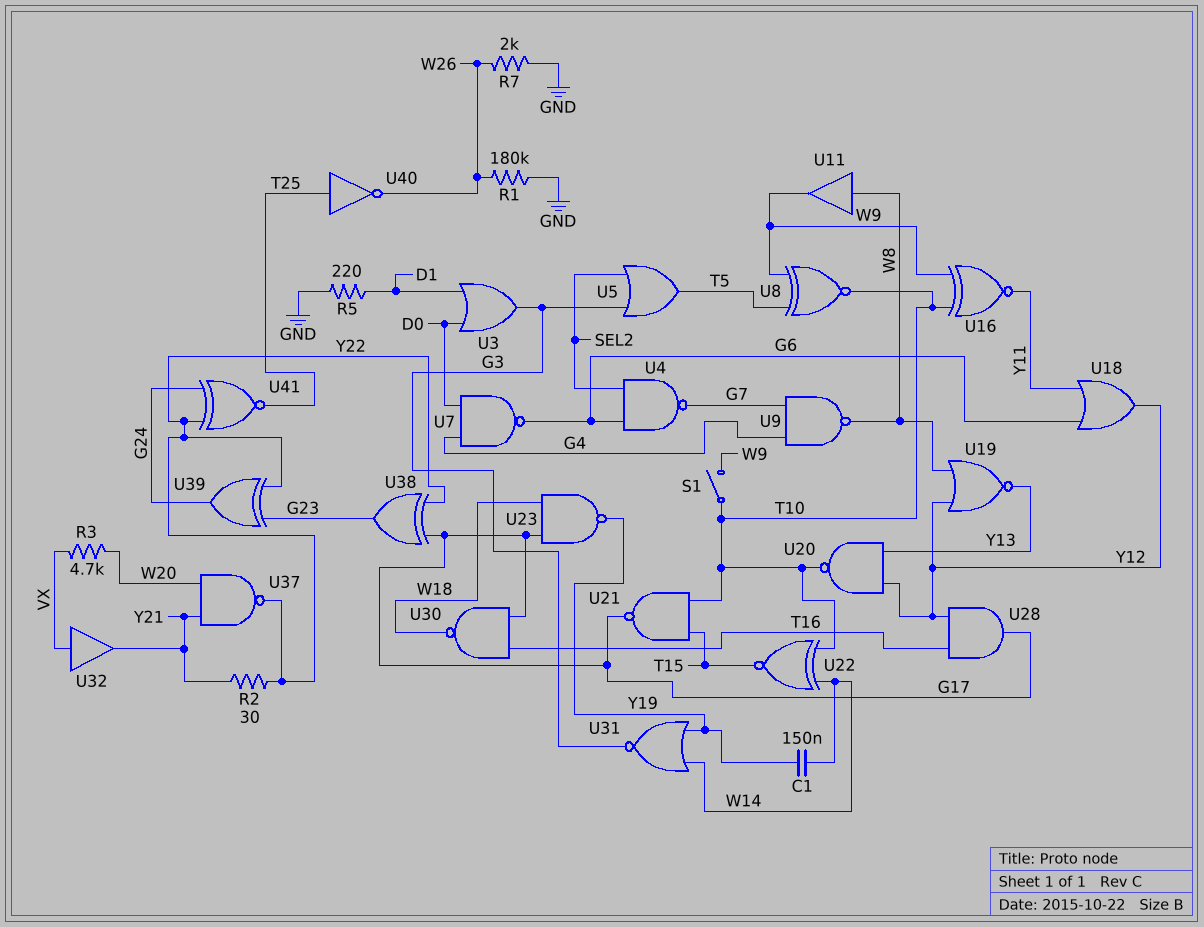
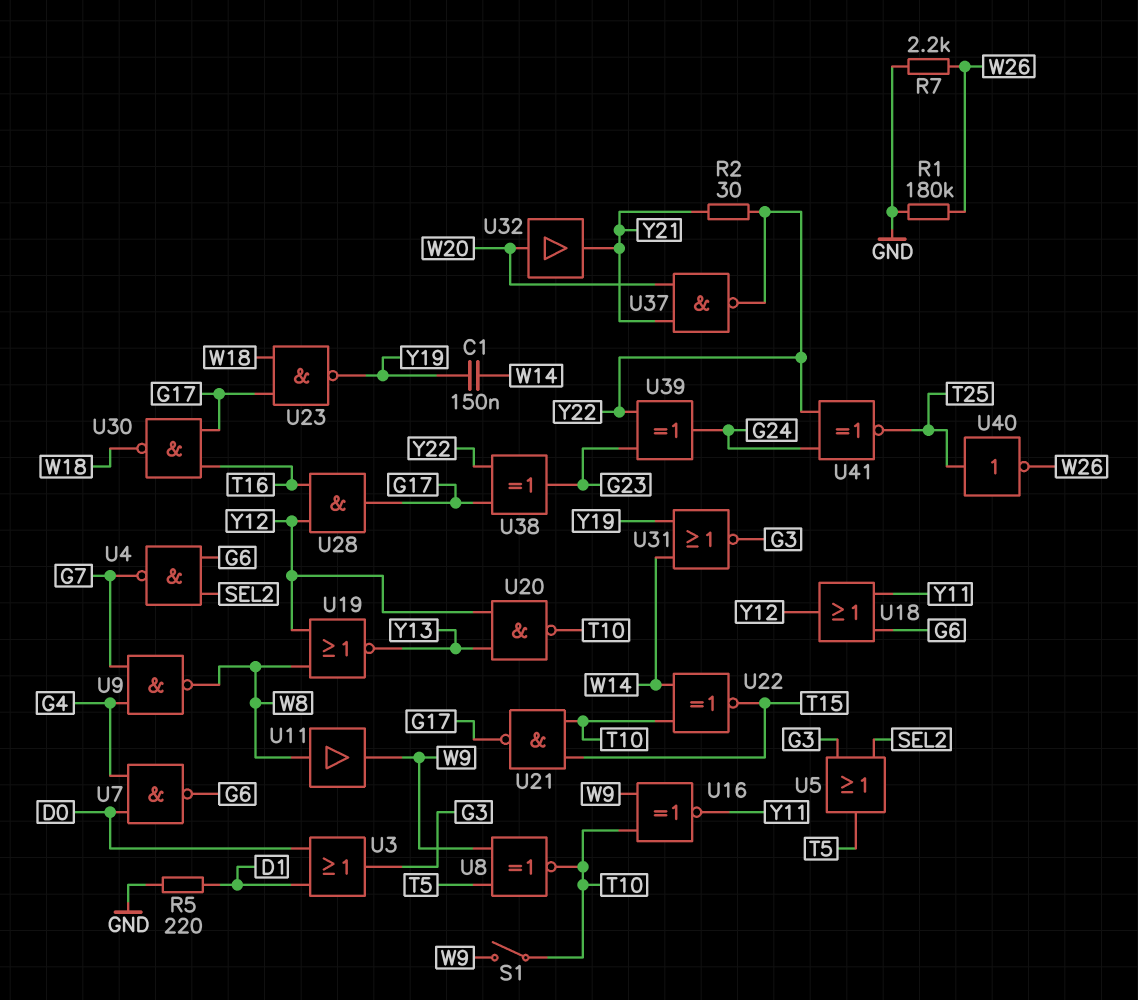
R3: 4.7k (VX, W20) -> none
R7: 2k (GND, W26) -> 2.2k (GND, W26)
U32: buffer (in VX, out Y21) -> buffer (in W20, out Y21)

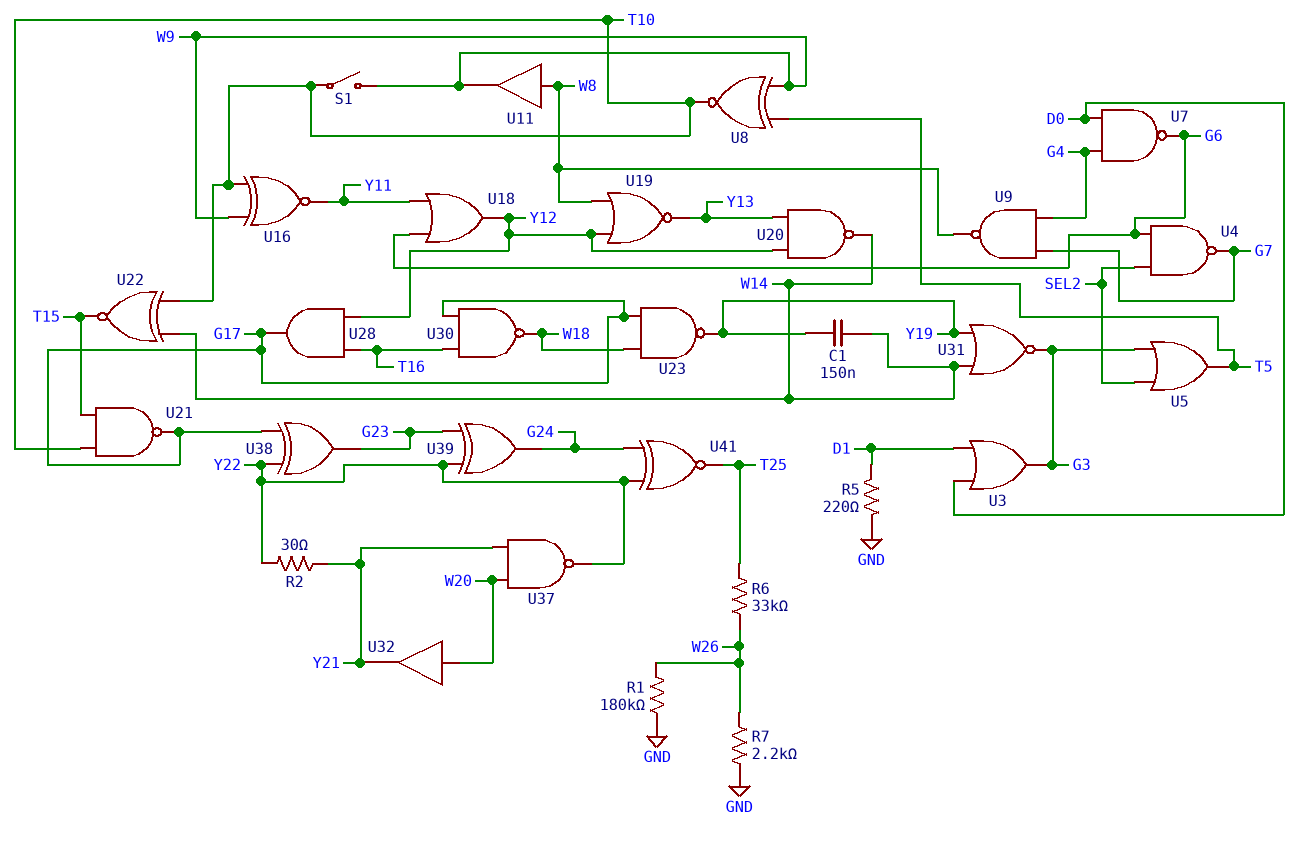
R6: none -> 33k (T25, W26)
U20: NAND (in Y12, in Y13, out T10) -> NAND (in Y12, in Y13, out W14)
U40: NOT (in T25, out W26) -> none

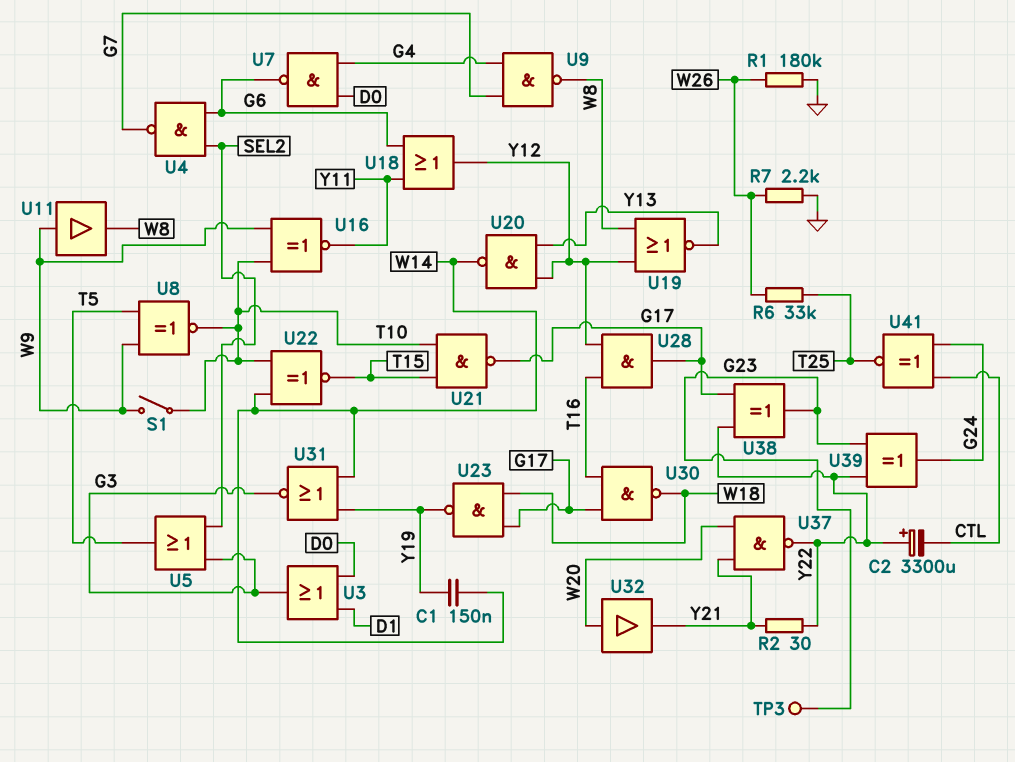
C2: none -> 3300uF (plus Y22, minus CTL)
R5: 220 (D1, GND) -> none
TP3: none -> test point (G23)
U11: buffer (in W8, out W9) -> buffer (in W9, out W8)
U41: XNOR (in G24, in Y22, out T25) -> XNOR (in CTL, in G24, out T25)

